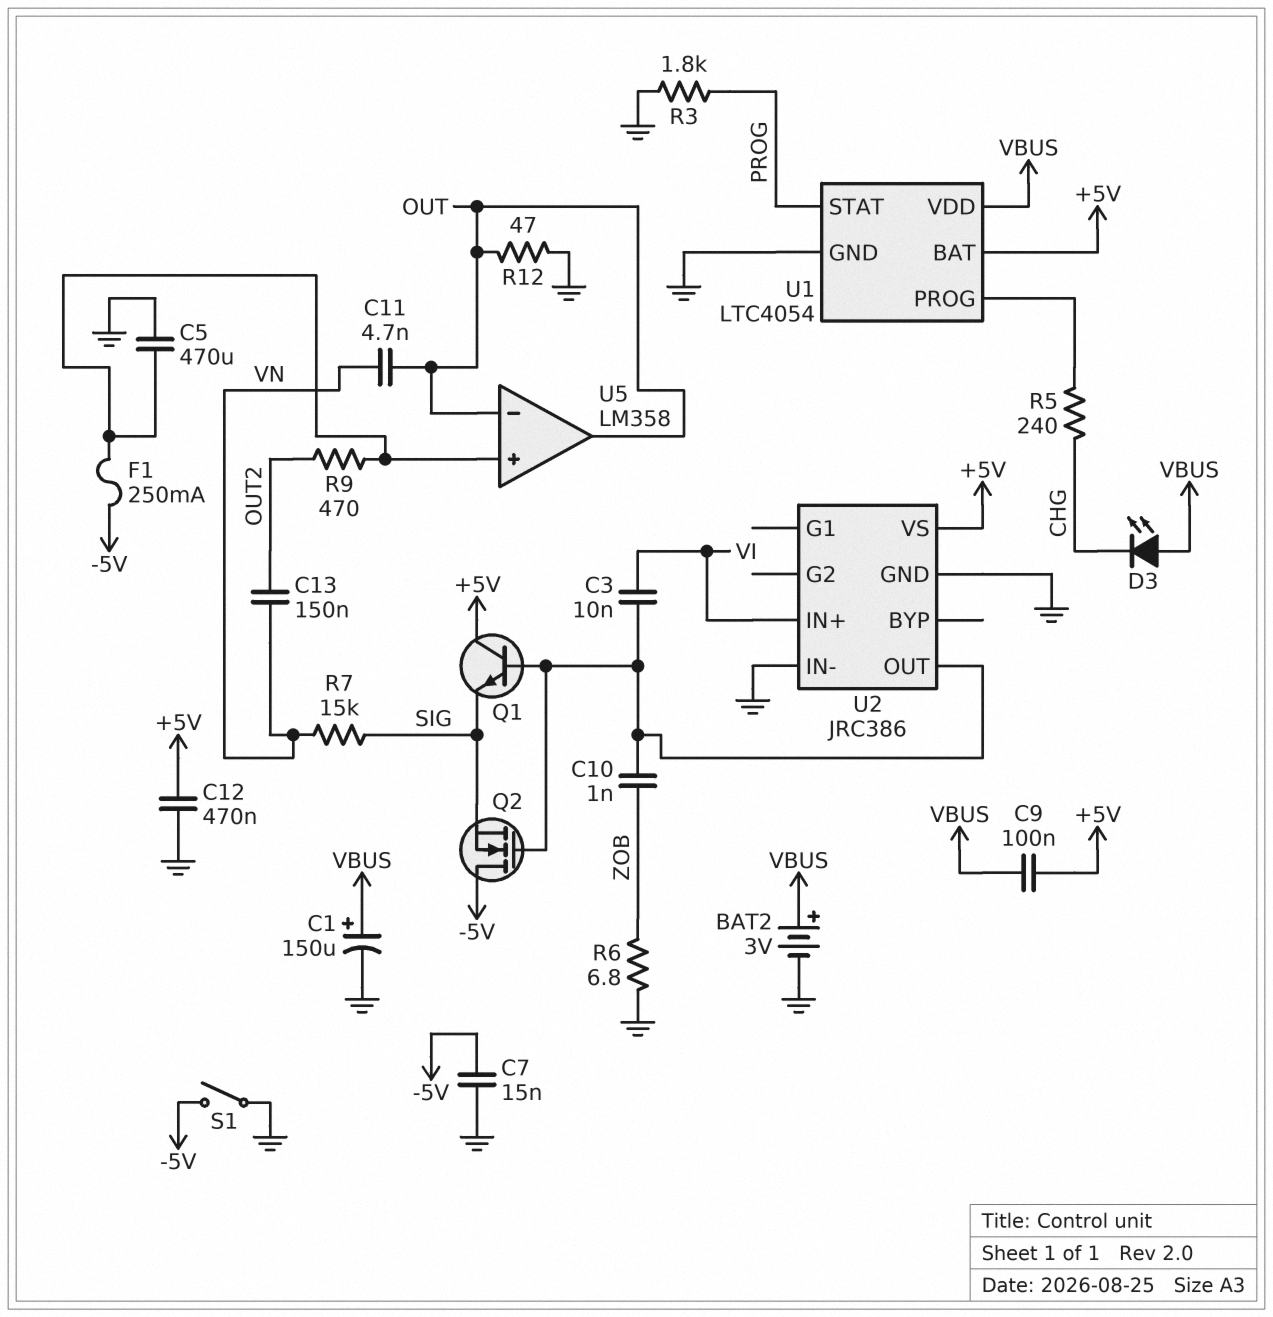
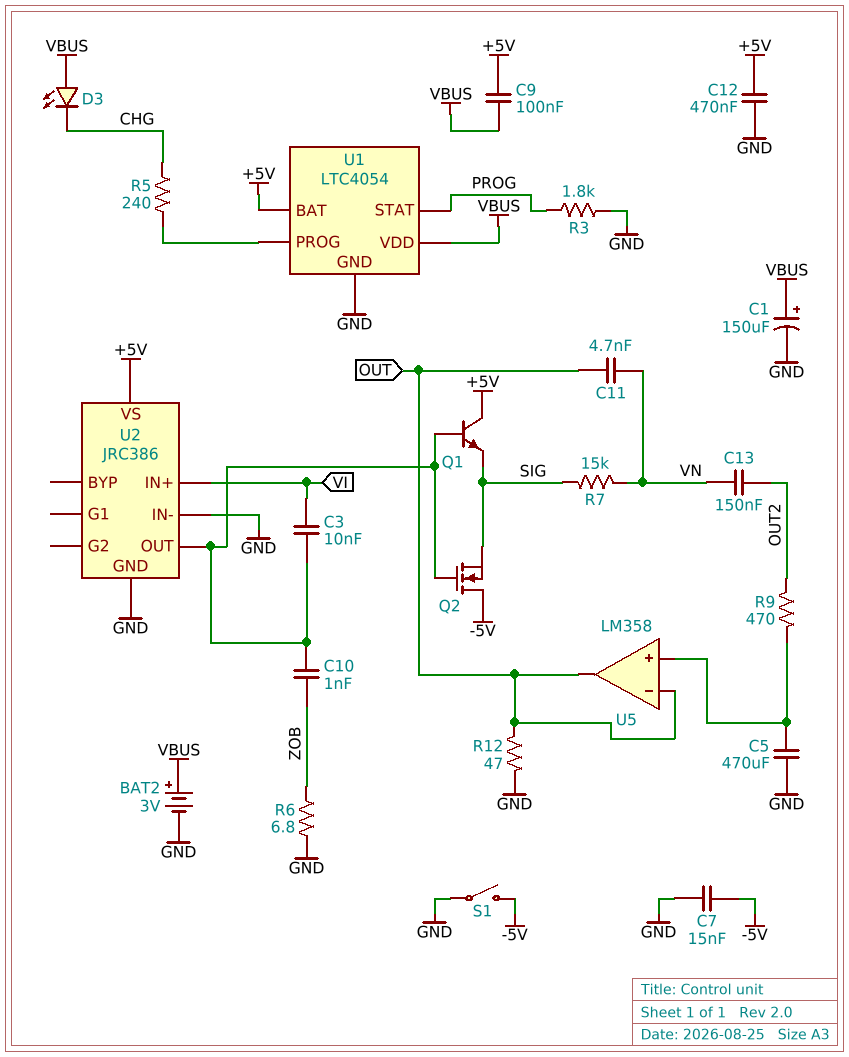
F1: 250mA (-5V, U5/in+) -> none

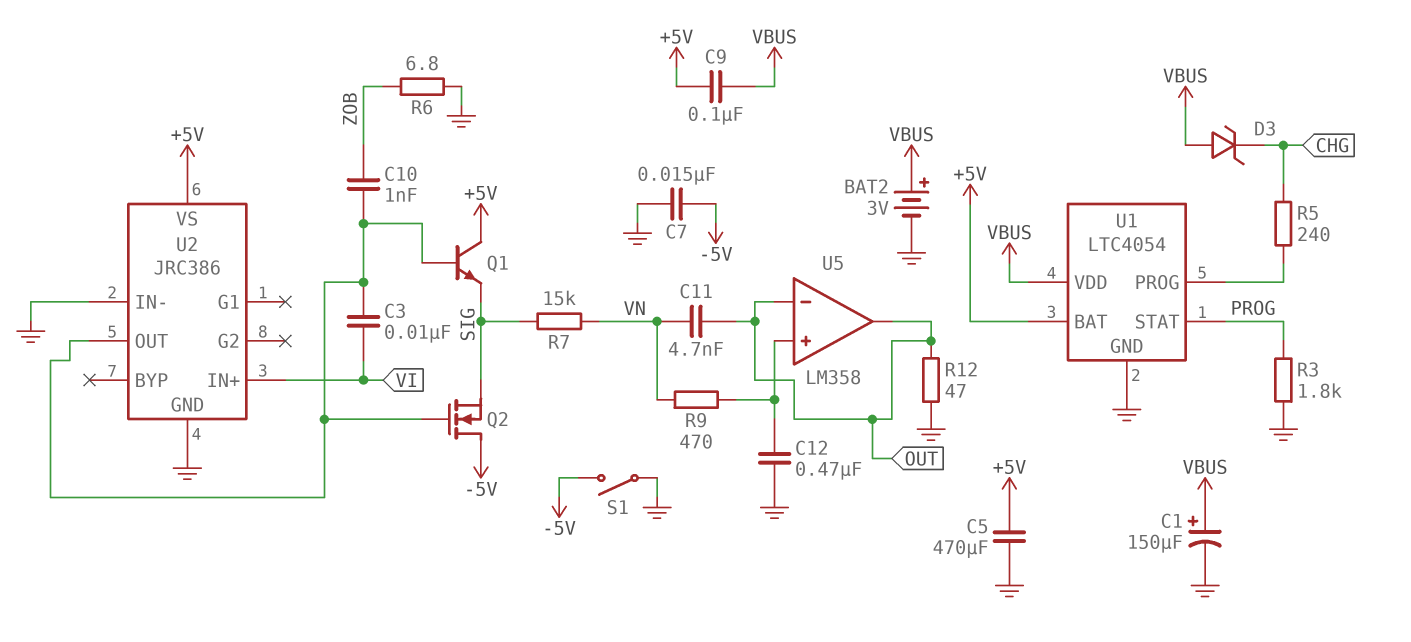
C5: 470uF (GND, U5/in+) -> 470uF (+5V, GND)
C12: 470nF (+5V, GND) -> 470nF (GND, U5/in+)
C13: 150nF (OUT2, VN) -> none
D3: LED (A VBUS, K CHG) -> zener (A VBUS, K CHG)
R9: 470 (OUT2, U5/in+) -> 470 (U5/in+, VN)

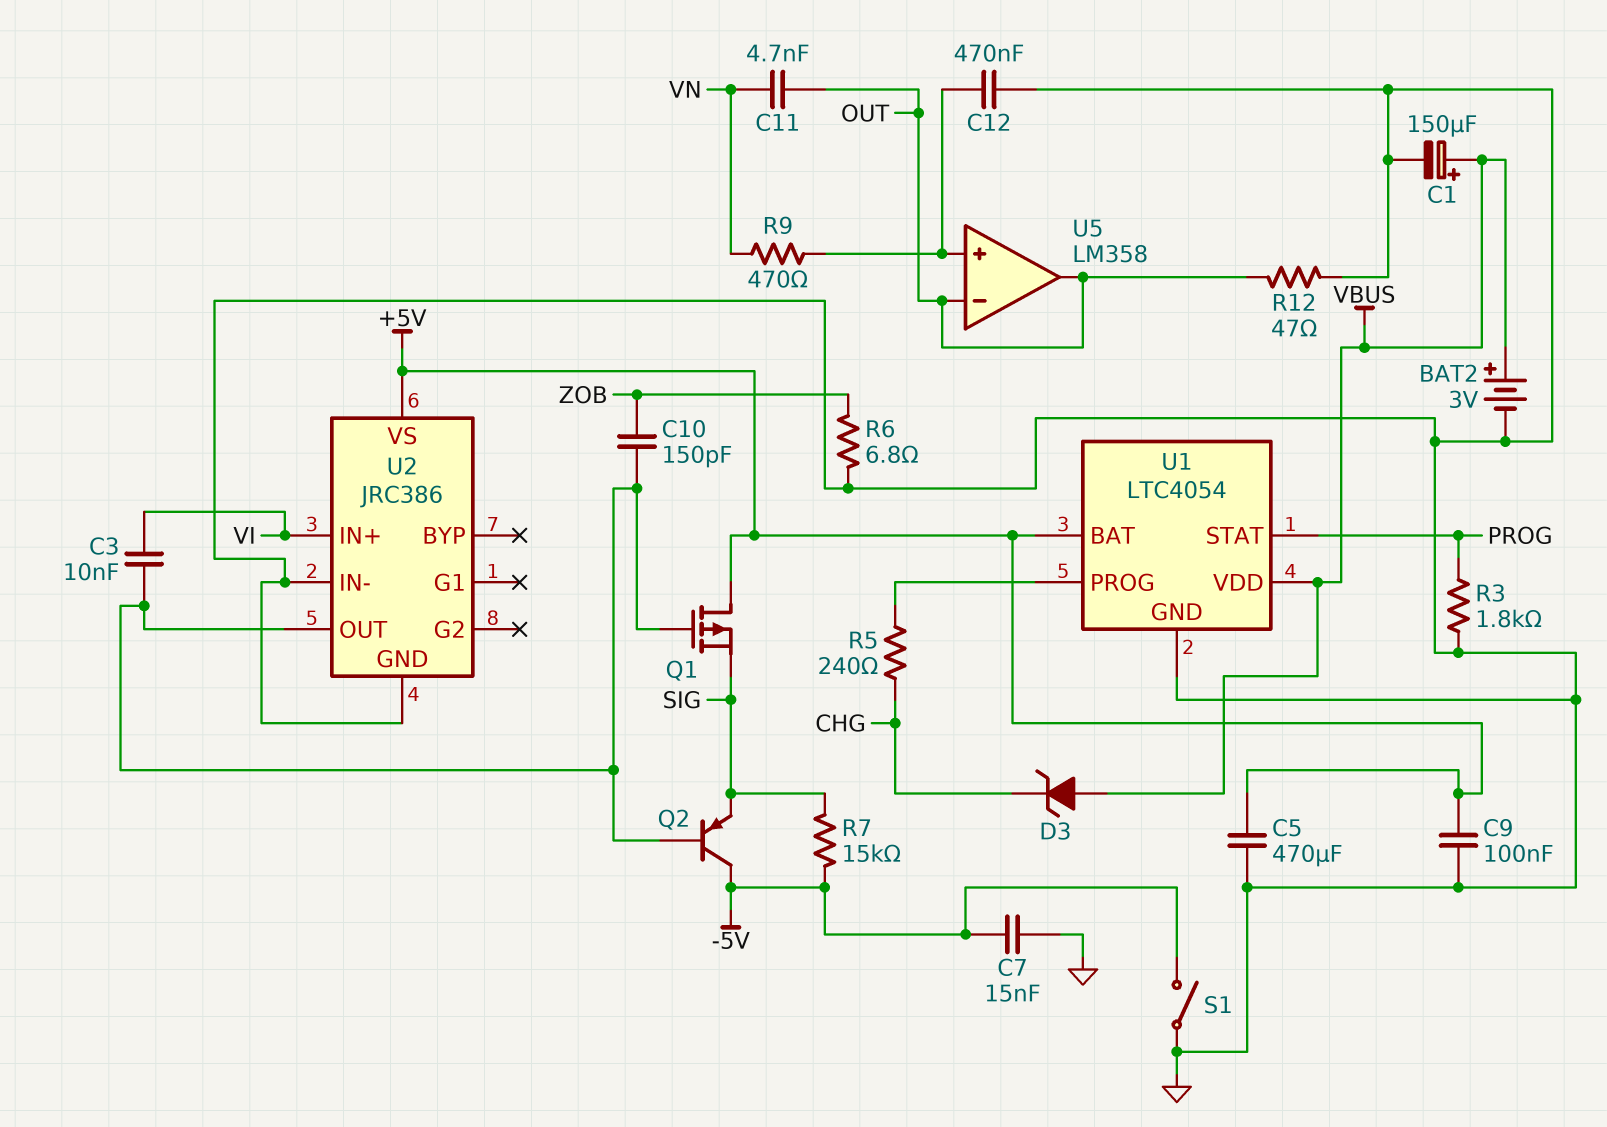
C9: 100nF (+5V, VBUS) -> 100nF (+5V, GND)
C10: 1nF (U2/OUT, ZOB) -> 150pF (U2/OUT, ZOB)
Q1: NPN (B U2/OUT, C +5V, E SIG) -> PMOS (G U2/OUT, D +5V, S SIG)
Q2: NMOS (G U2/OUT, D -5V, S SIG) -> PNP (B U2/OUT, C -5V, E SIG)
R7: 15k (SIG, VN) -> 15k (-5V, SIG)

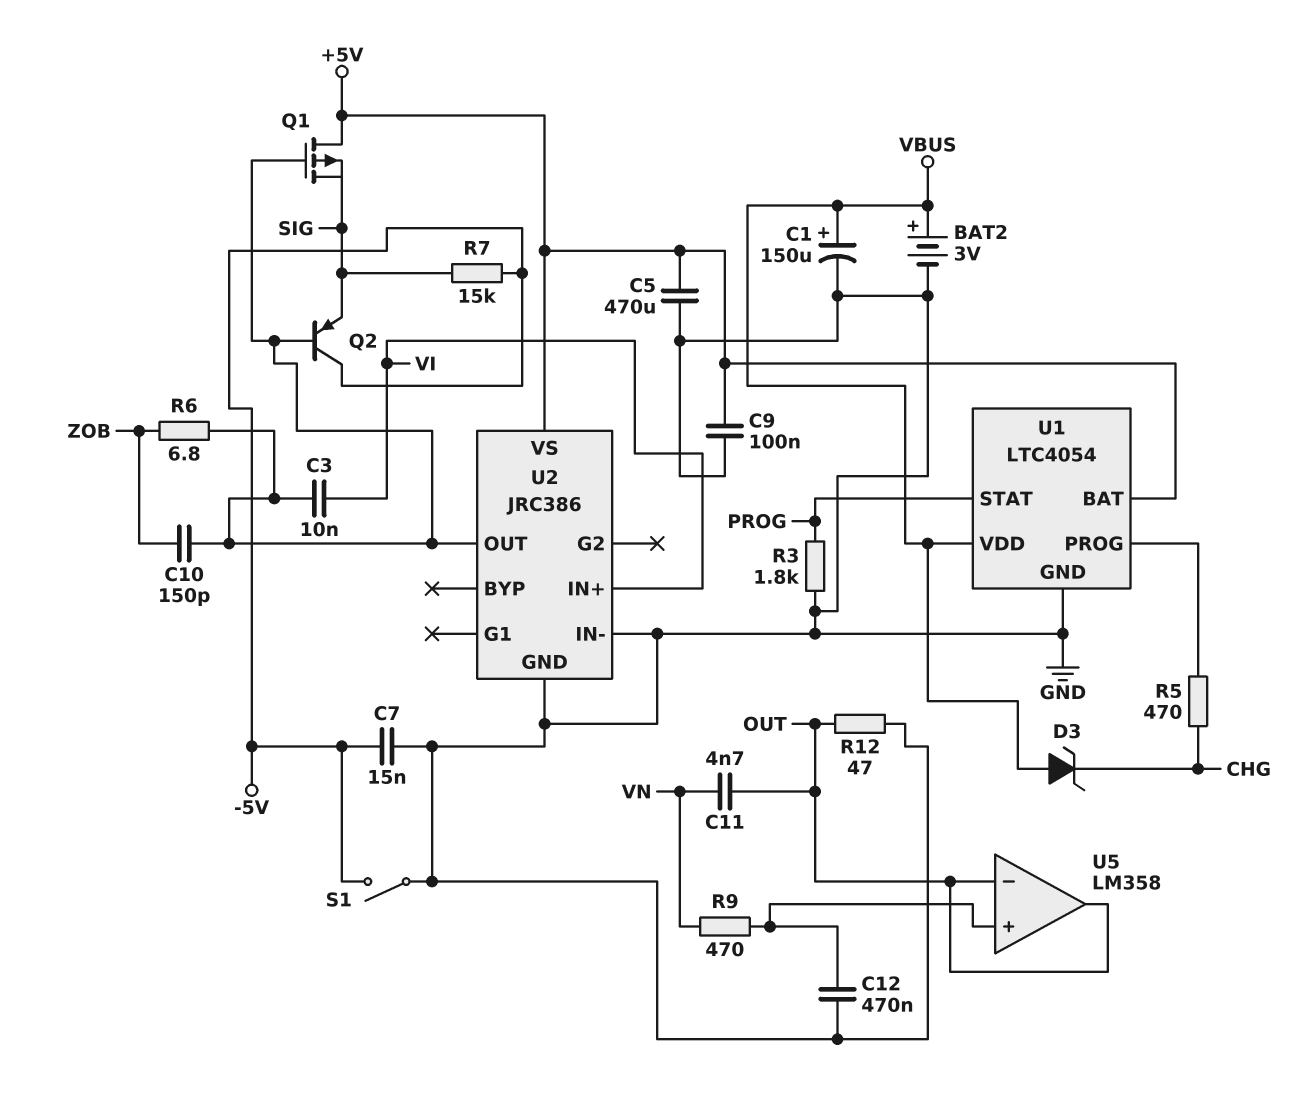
R5: 240 (CHG, U1/PROG) -> 470 (CHG, U1/PROG)
R6: 6.8 (GND, ZOB) -> 6.8 (U2/OUT, ZOB)

